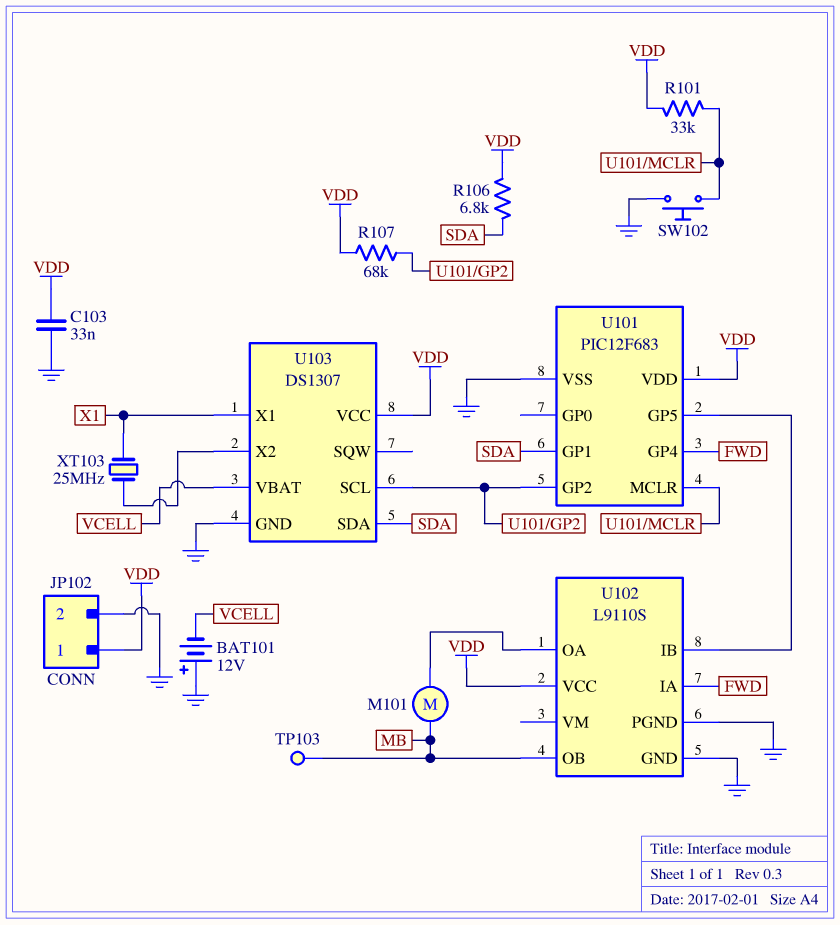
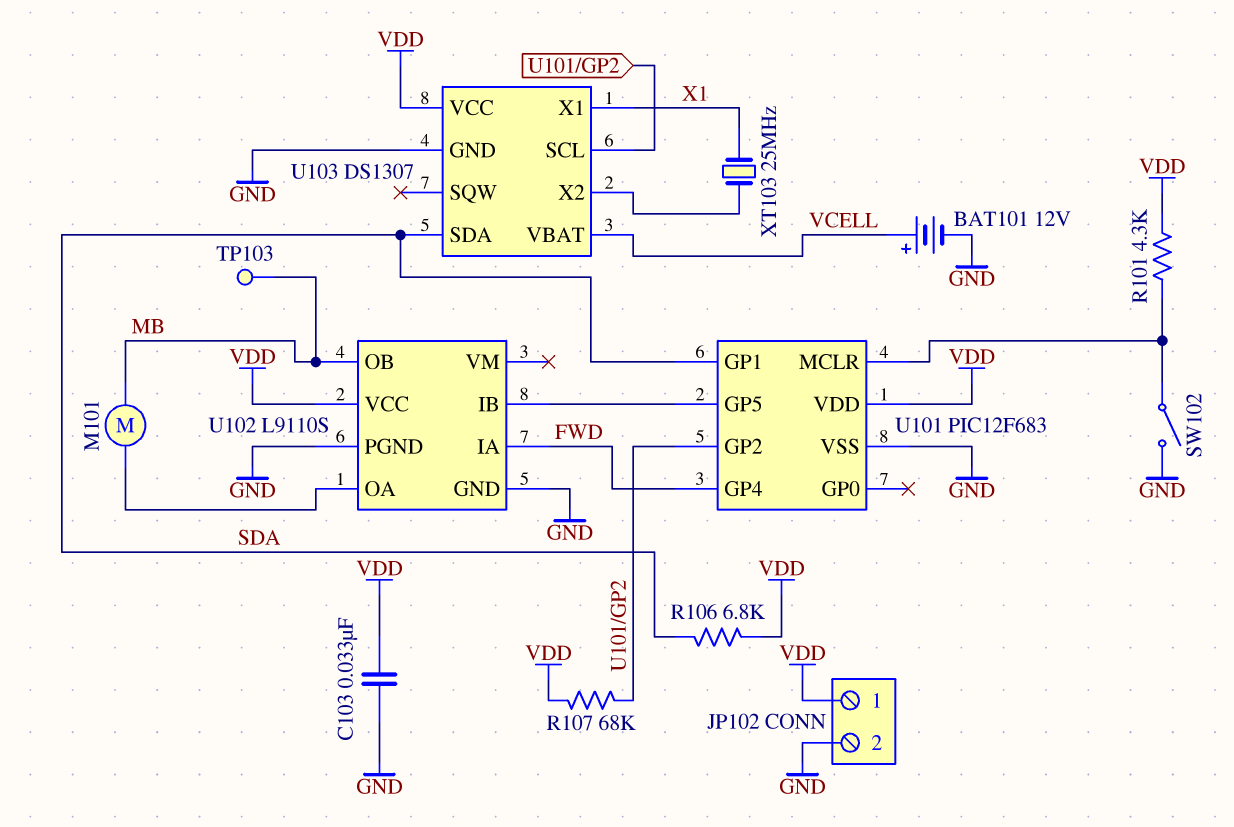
BAT101: 12V (plus GND, minus VCELL) -> 12V (plus VCELL, minus GND)
R101: 33k (U101/MCLR, VDD) -> 4.3k (U101/MCLR, VDD)
SW102: button (GND, U101/MCLR) -> switch (GND, U101/MCLR)

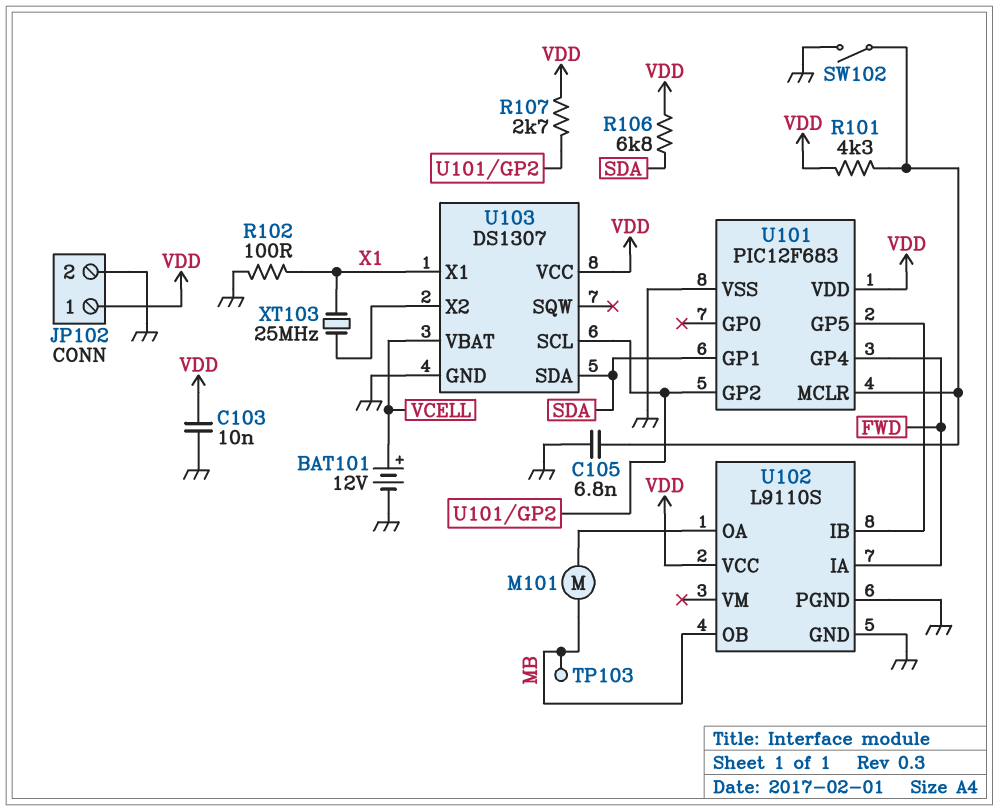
C103: 33nF (GND, VDD) -> 10nF (GND, VDD)
C105: none -> 6.8nF (GND, U101/MCLR)
R102: none -> 100 (GND, X1)
R107: 68k (U101/GP2, VDD) -> 2.7k (U101/GP2, VDD)

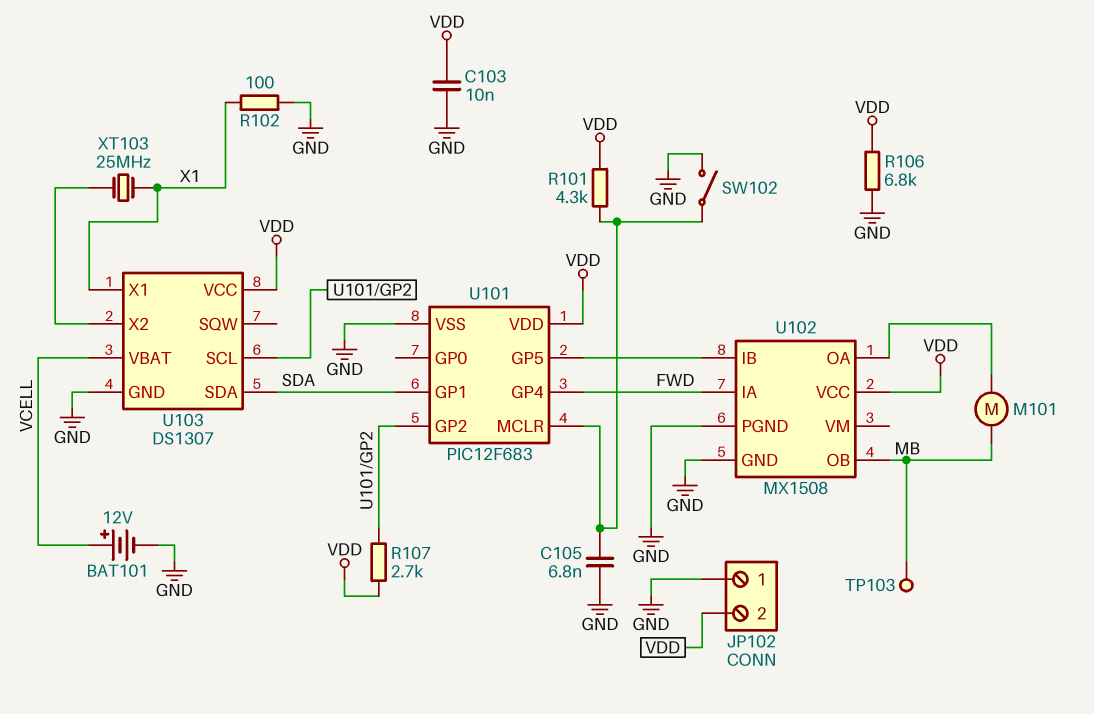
JP102 pin 1: VDD -> GND
JP102 pin 2: GND -> VDD
R106: 6.8k (SDA, VDD) -> 6.8k (GND, VDD)
U102: L9110S -> MX1508

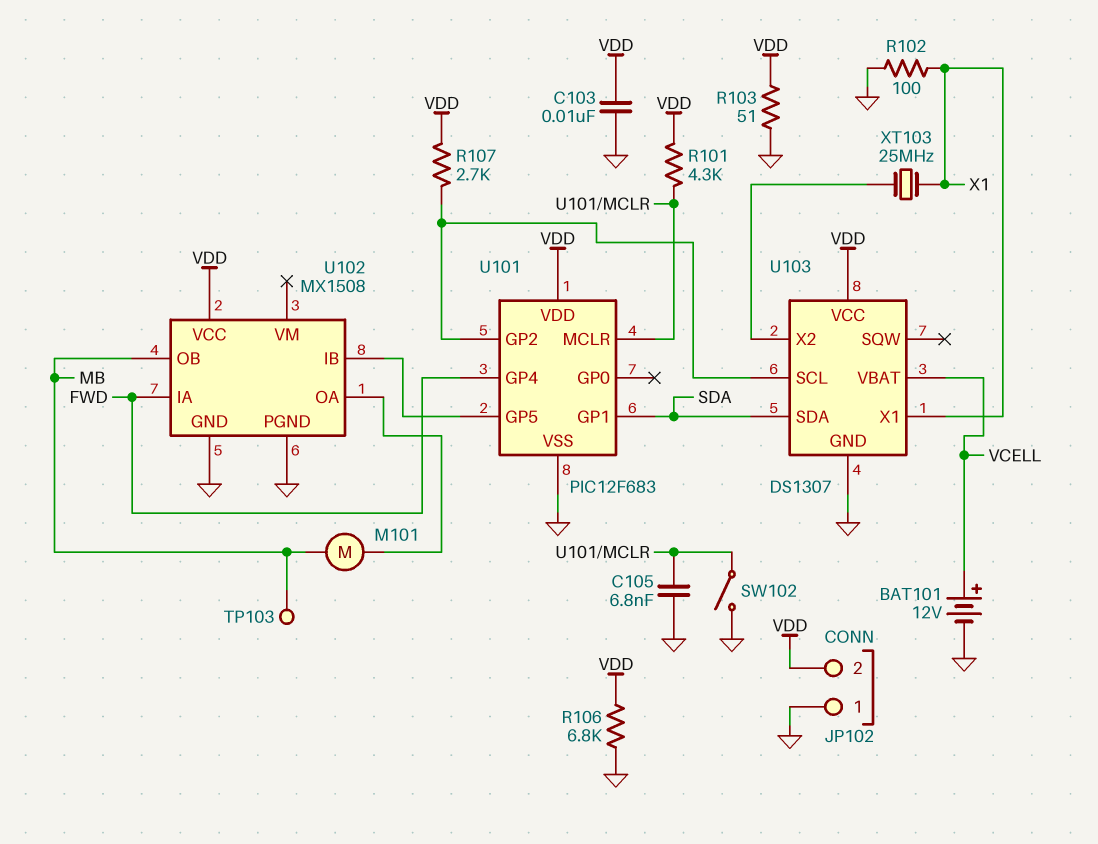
R103: none -> 51 (GND, VDD)

